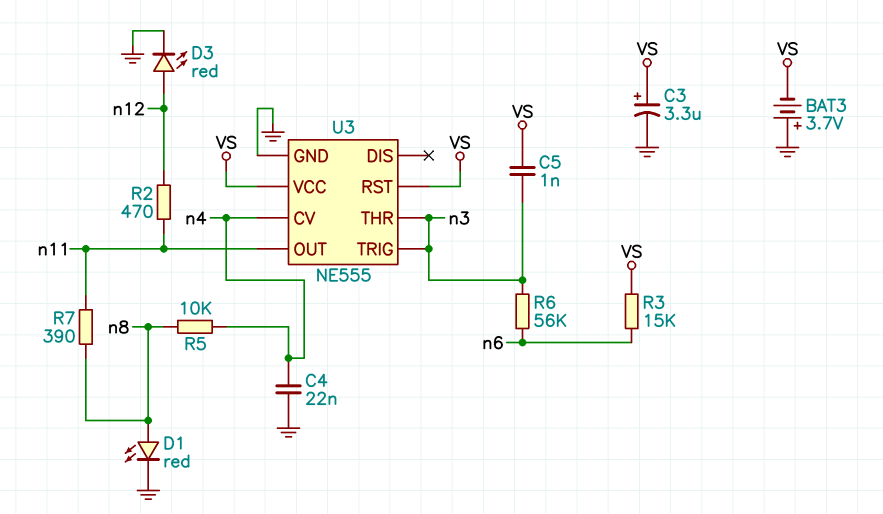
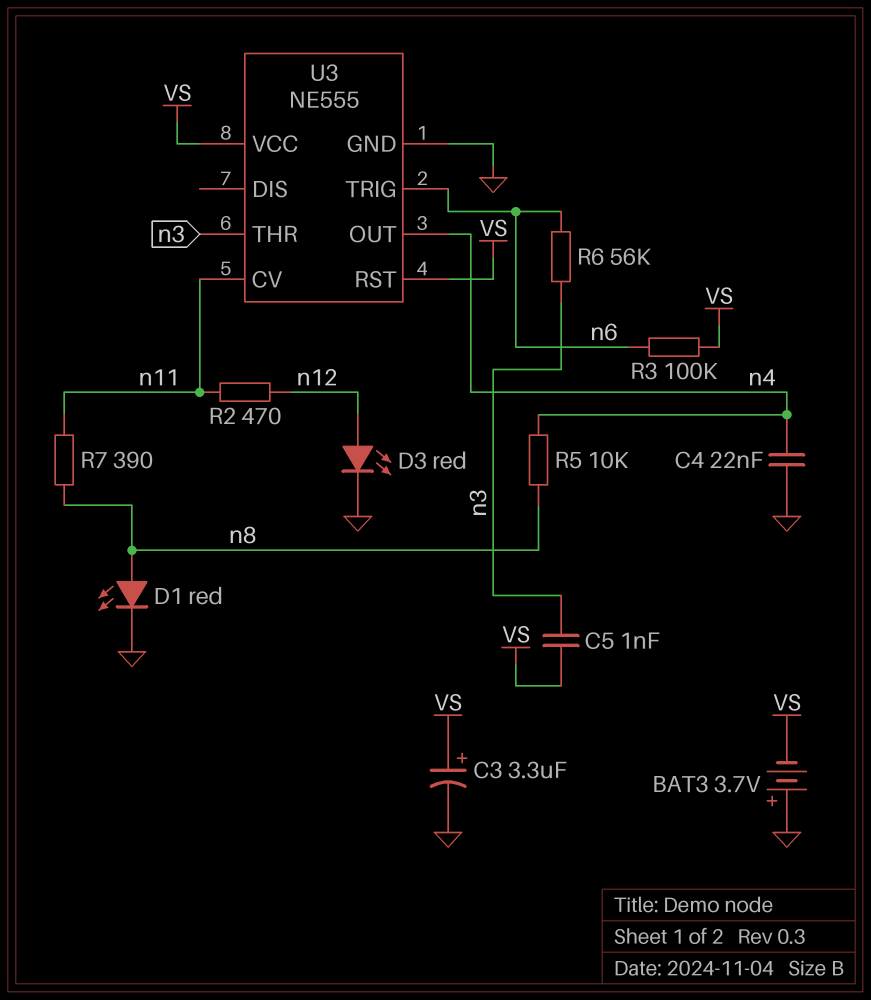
R3: 15k (VS, n6) -> 100k (VS, n6)
U3 pin CV: n4 -> n11
U3 pin OUT: n11 -> n4
U3 pin TRIG: n3 -> n6

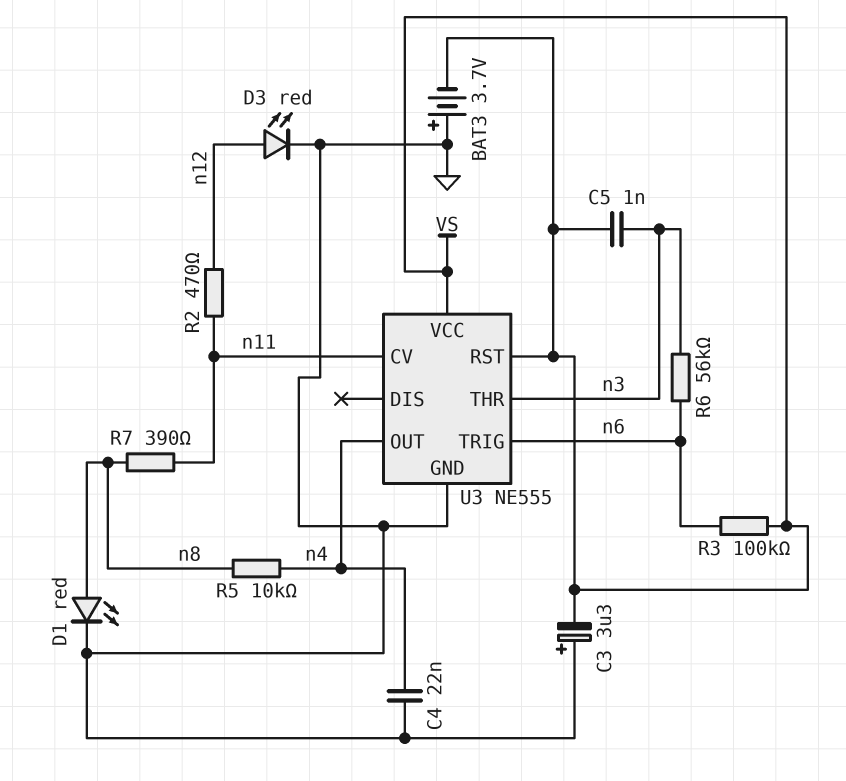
C3: 3.3uF (plus VS, minus GND) -> 3.3uF (plus GND, minus VS)

